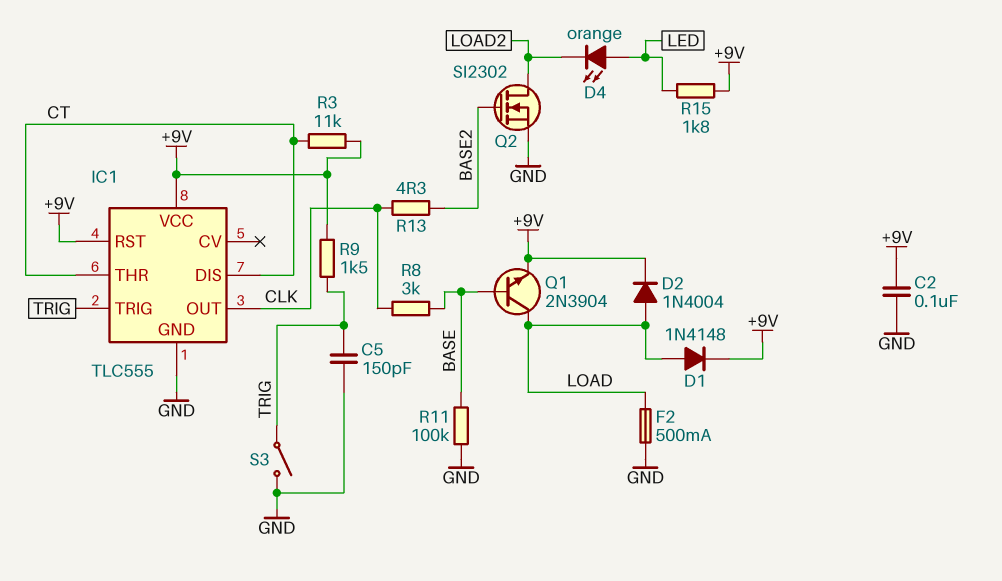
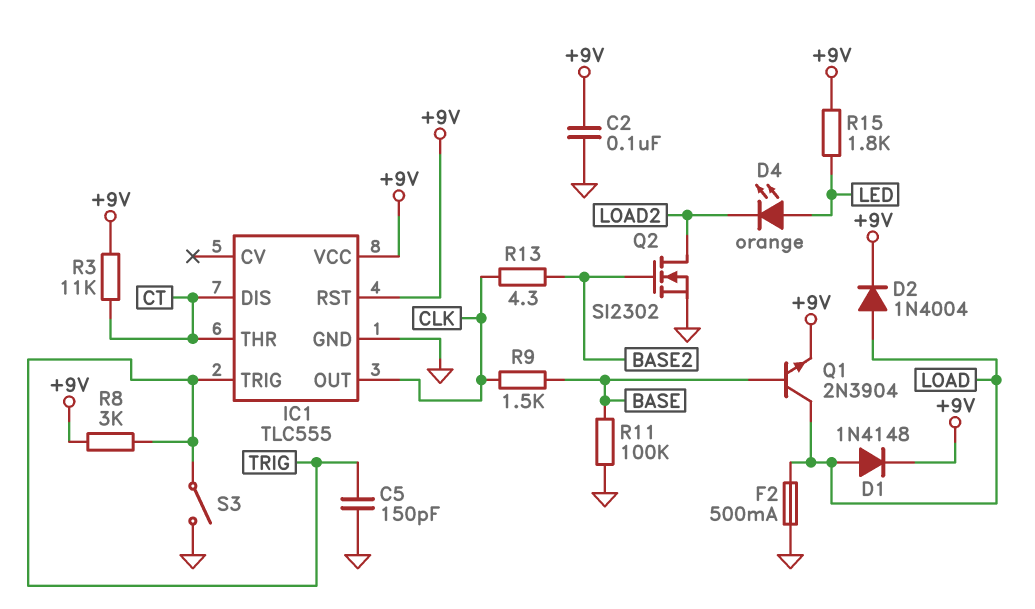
R8: 3k (BASE, CLK) -> 3k (+9V, TRIG)
R9: 1.5k (+9V, TRIG) -> 1.5k (BASE, CLK)

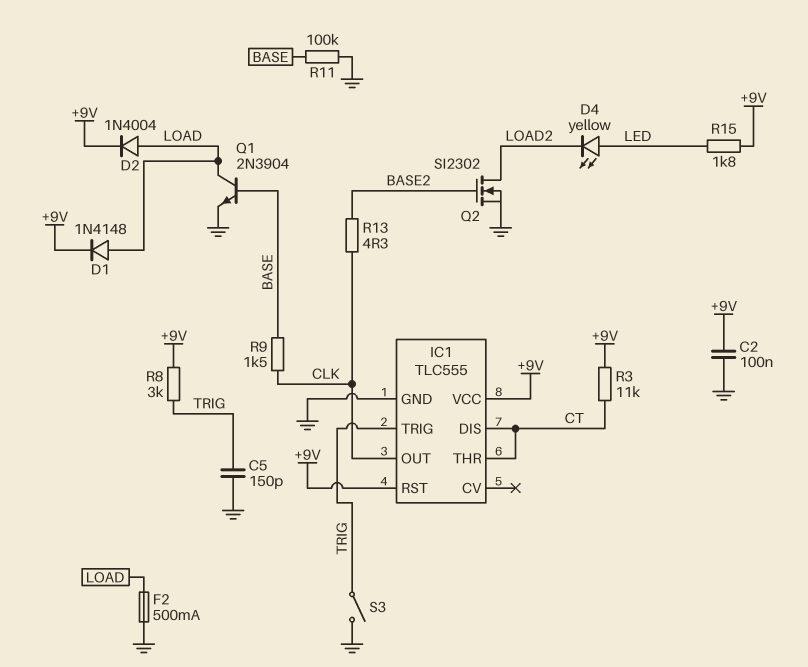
D4: LED orange (A LED, K LOAD2) -> LED yellow (A LED, K LOAD2)
Q1: NPN 2N3904 (B BASE, C LOAD, E +9V) -> NPN 2N3904 (B BASE, C LOAD, E GND)

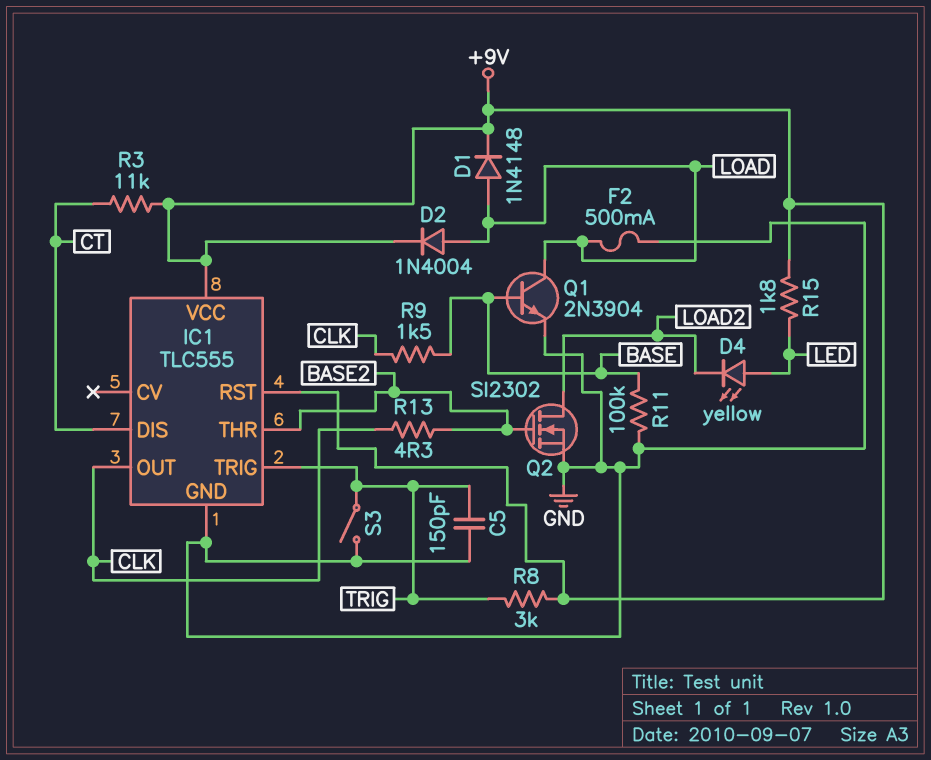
C2: 100nF (+9V, GND) -> none
IC1 pin THR: CT -> BASE2

